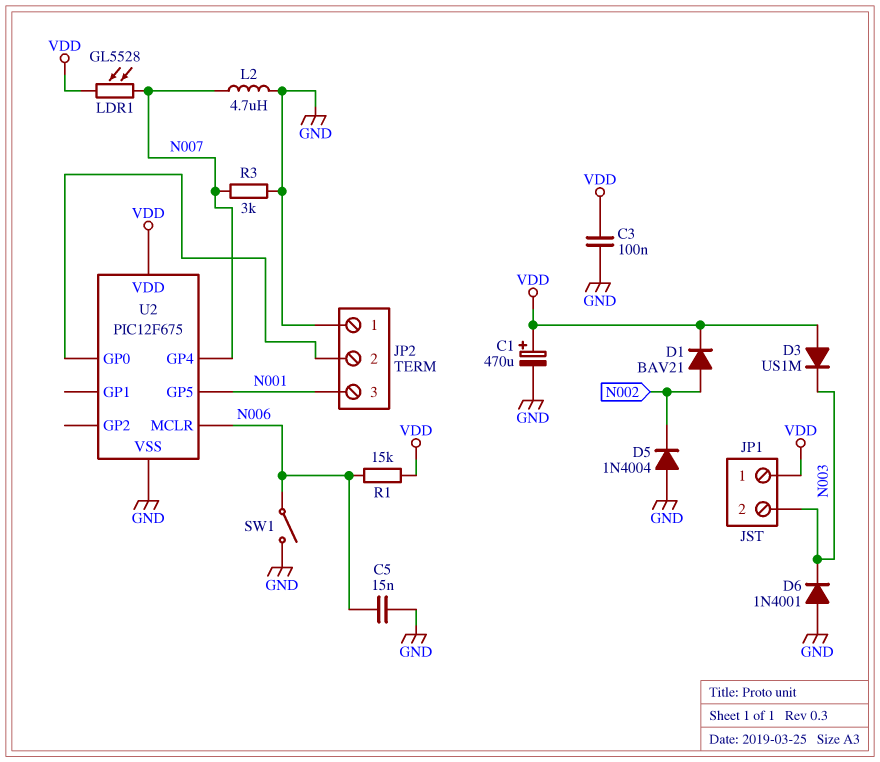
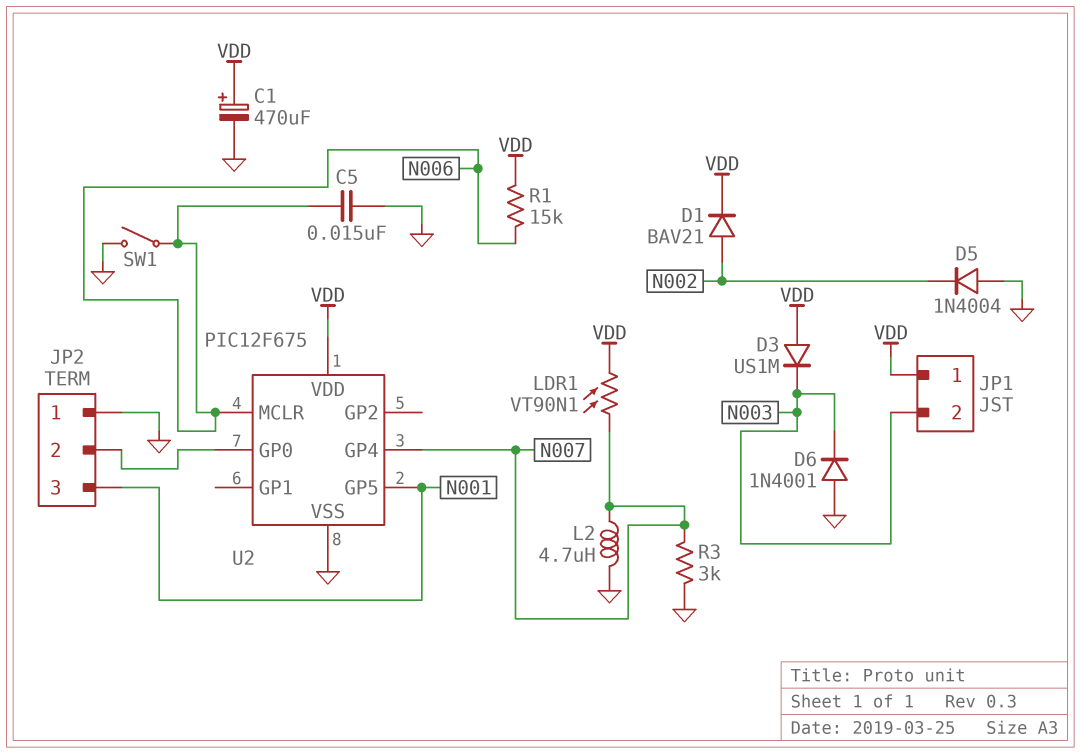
C3: 100nF (GND, VDD) -> none
LDR1: GL5528 (N007, VDD) -> VT90N1 (N007, VDD)

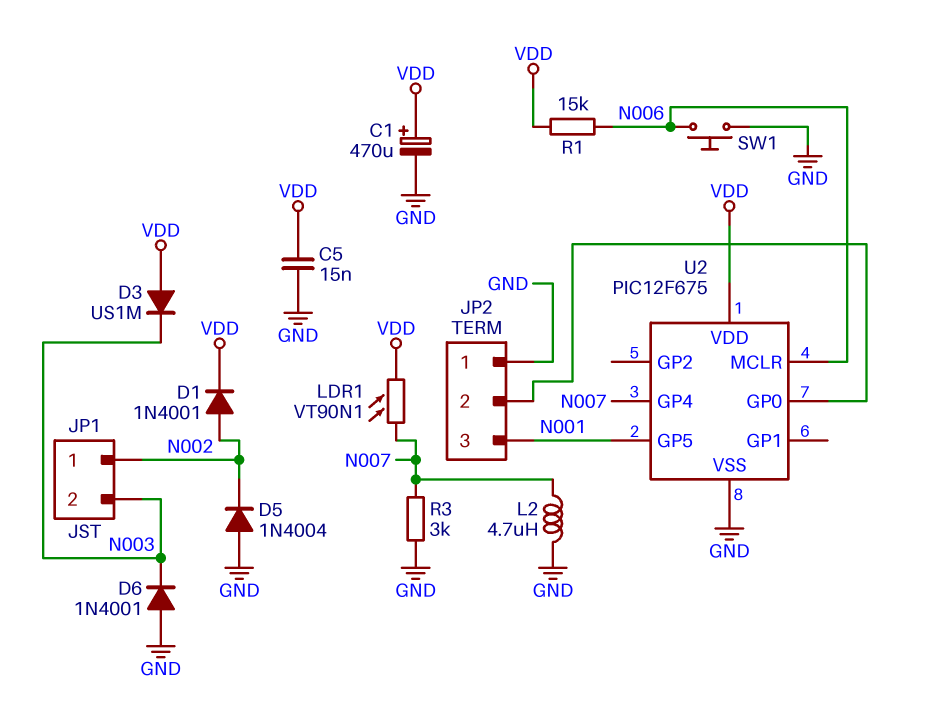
C5: 15nF (GND, N006) -> 15nF (GND, VDD)
D1: diode BAV21 (A N002, K VDD) -> diode 1N4001 (A N002, K VDD)
JP1 pin 1: VDD -> N002
SW1: switch (GND, N006) -> button (GND, N006)

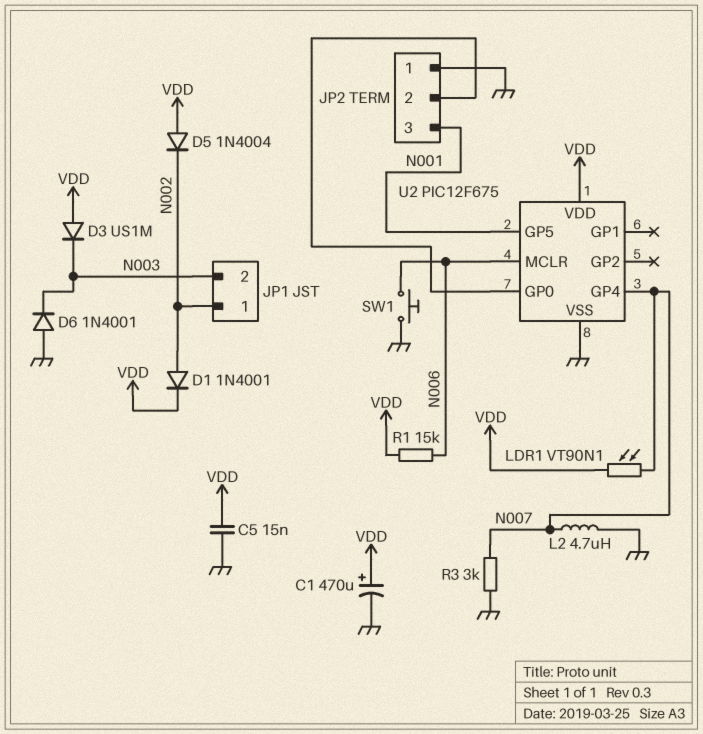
D5: diode 1N4004 (A GND, K N002) -> diode 1N4004 (A VDD, K N002)

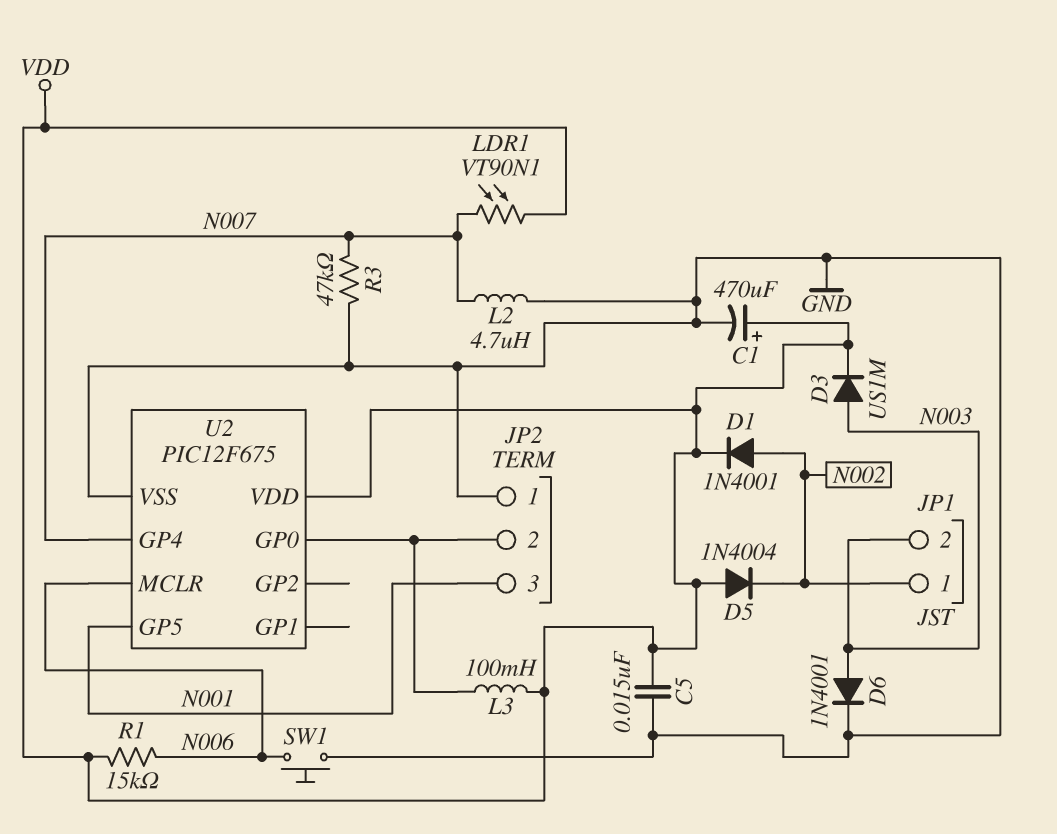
D3: diode US1M (A VDD, K N003) -> diode US1M (A N003, K VDD)
D6: diode 1N4001 (A GND, K N003) -> diode 1N4001 (A N003, K GND)
L3: none -> 100mH (JP2/2, VDD)
R3: 3k (GND, N007) -> 47k (GND, N007)

